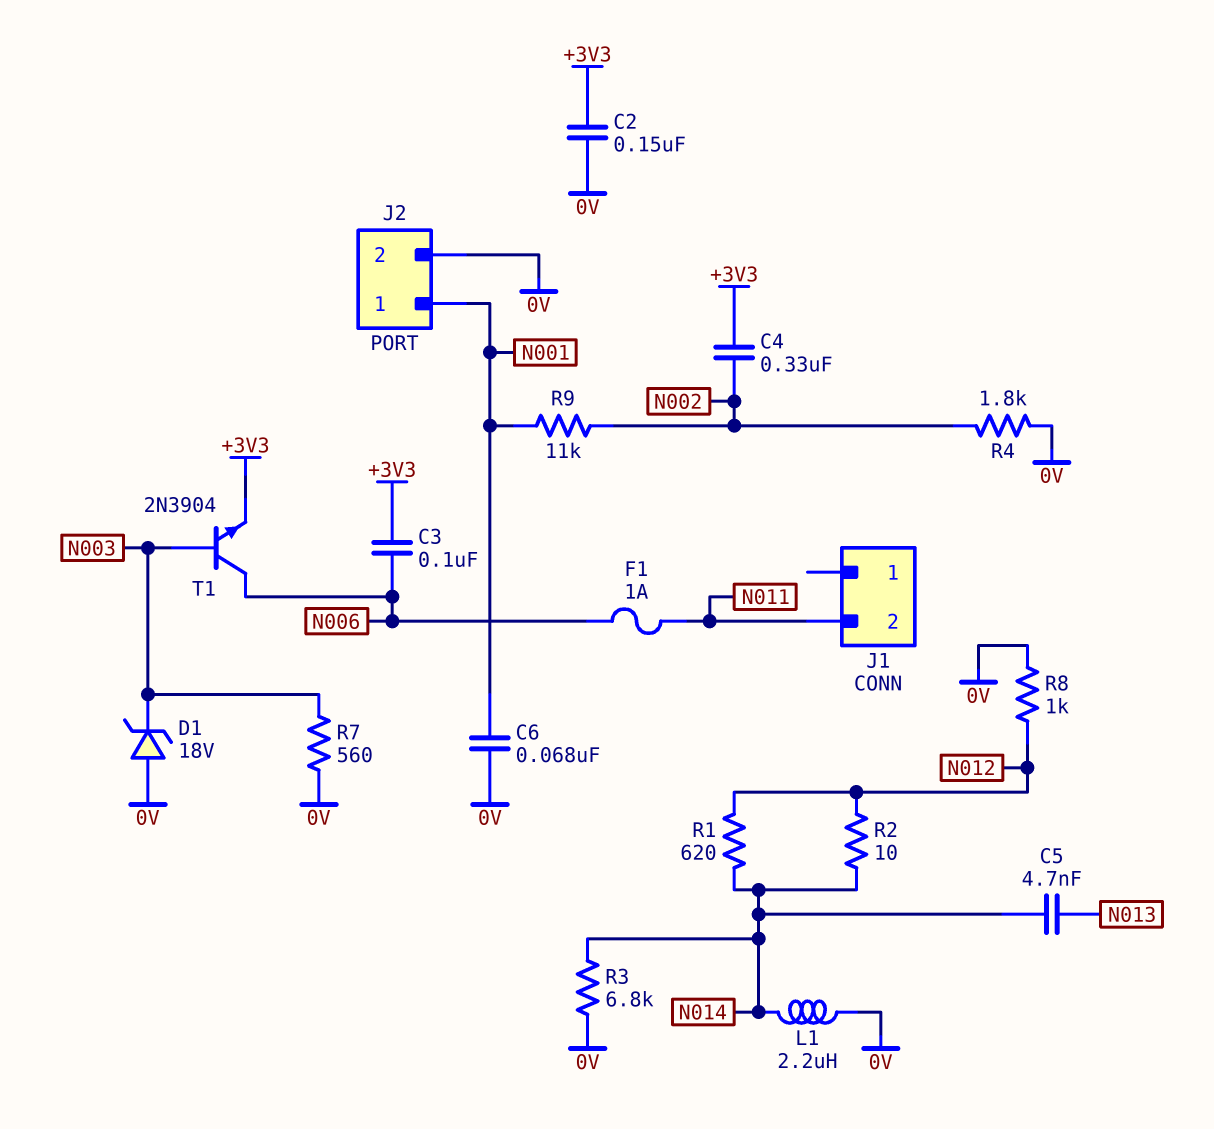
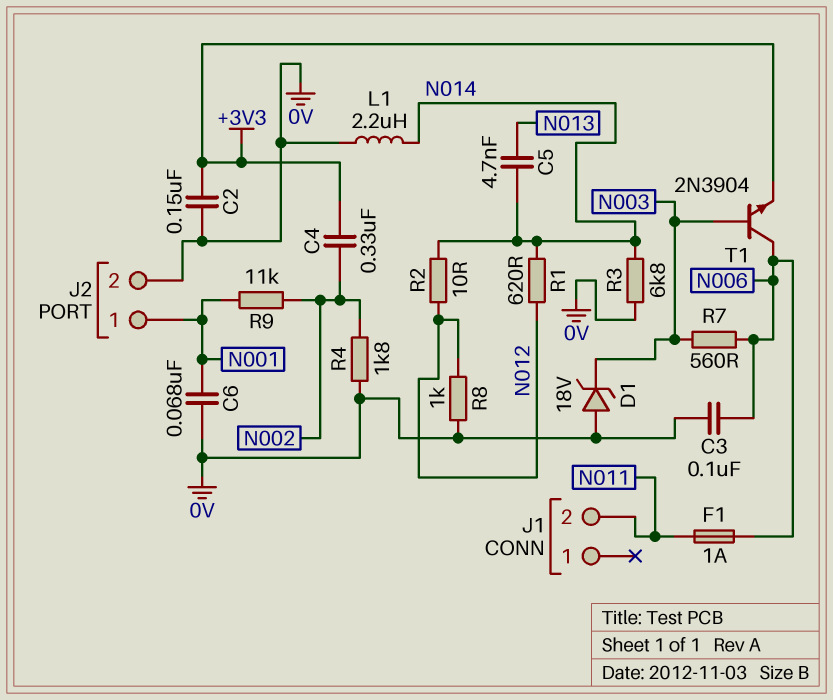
C3: 100nF (+3V3, N006) -> 100nF (0V, N006)
R7: 560 (0V, N003) -> 560 (N003, N006)

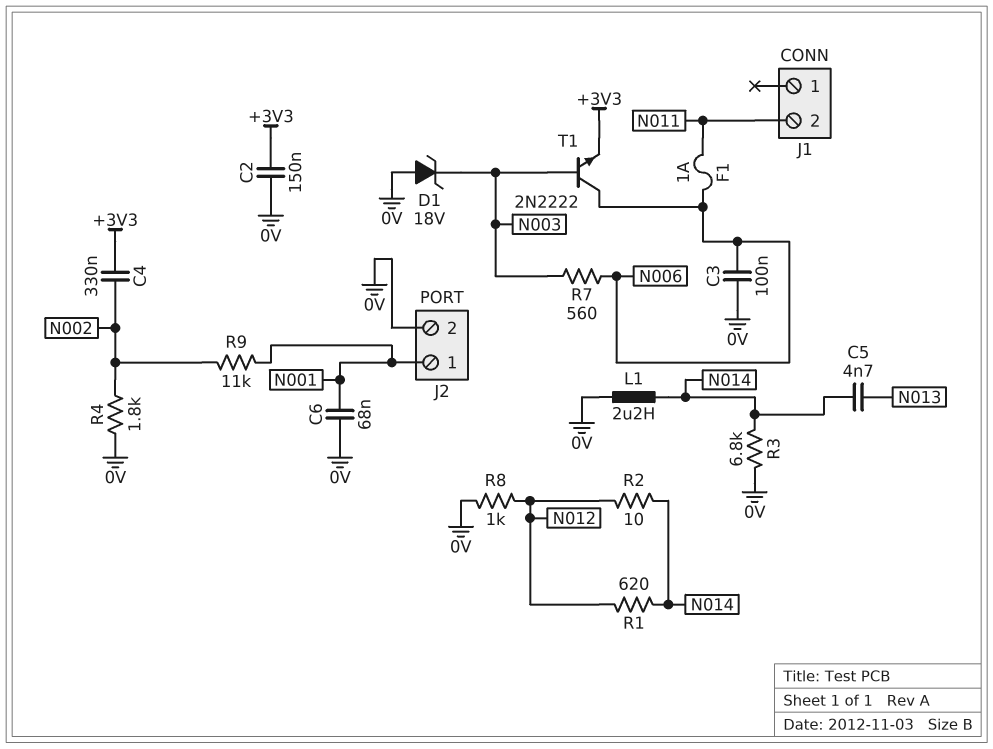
T1: NPN 2N3904 (B N003, C N006, E +3V3) -> NPN 2N2222 (B N003, C N006, E +3V3)

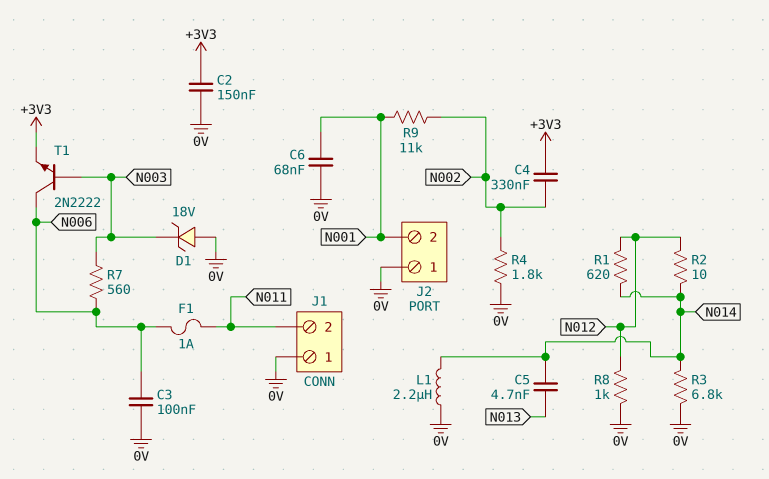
J1 pin 1: none -> 0V
J2 pin 1: N001 -> 0V
J2 pin 2: 0V -> N001

